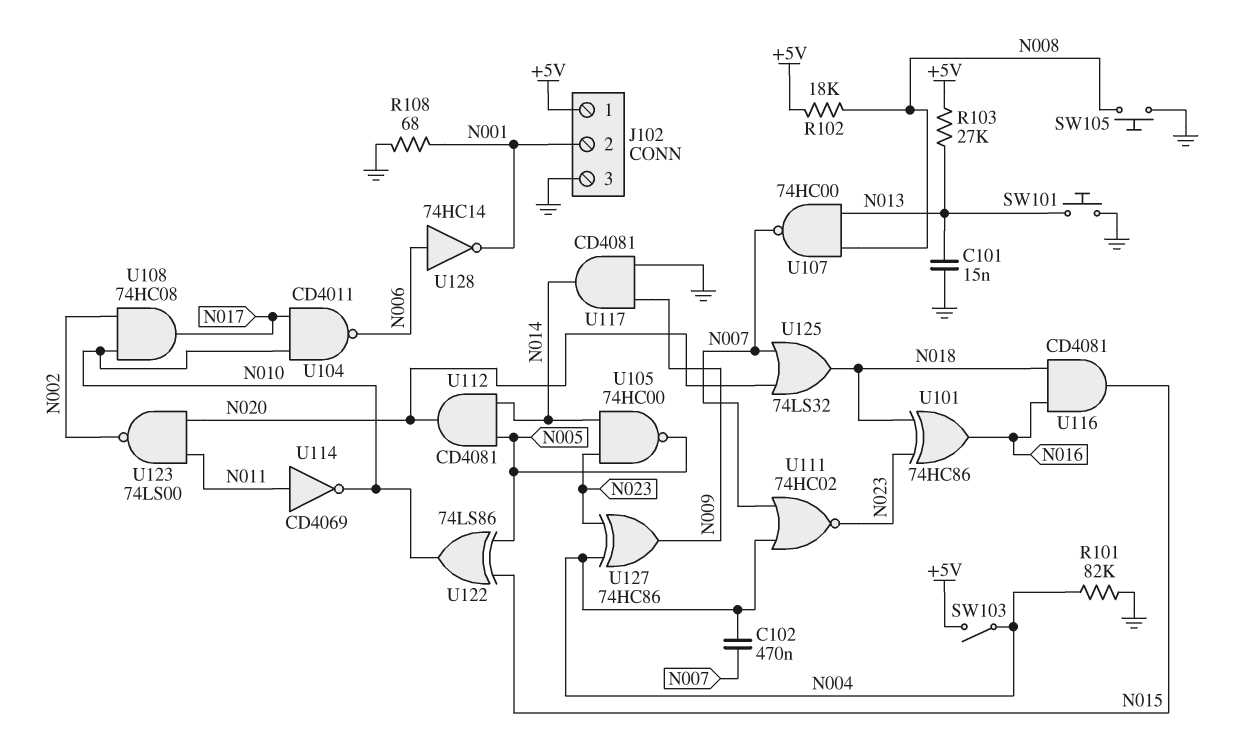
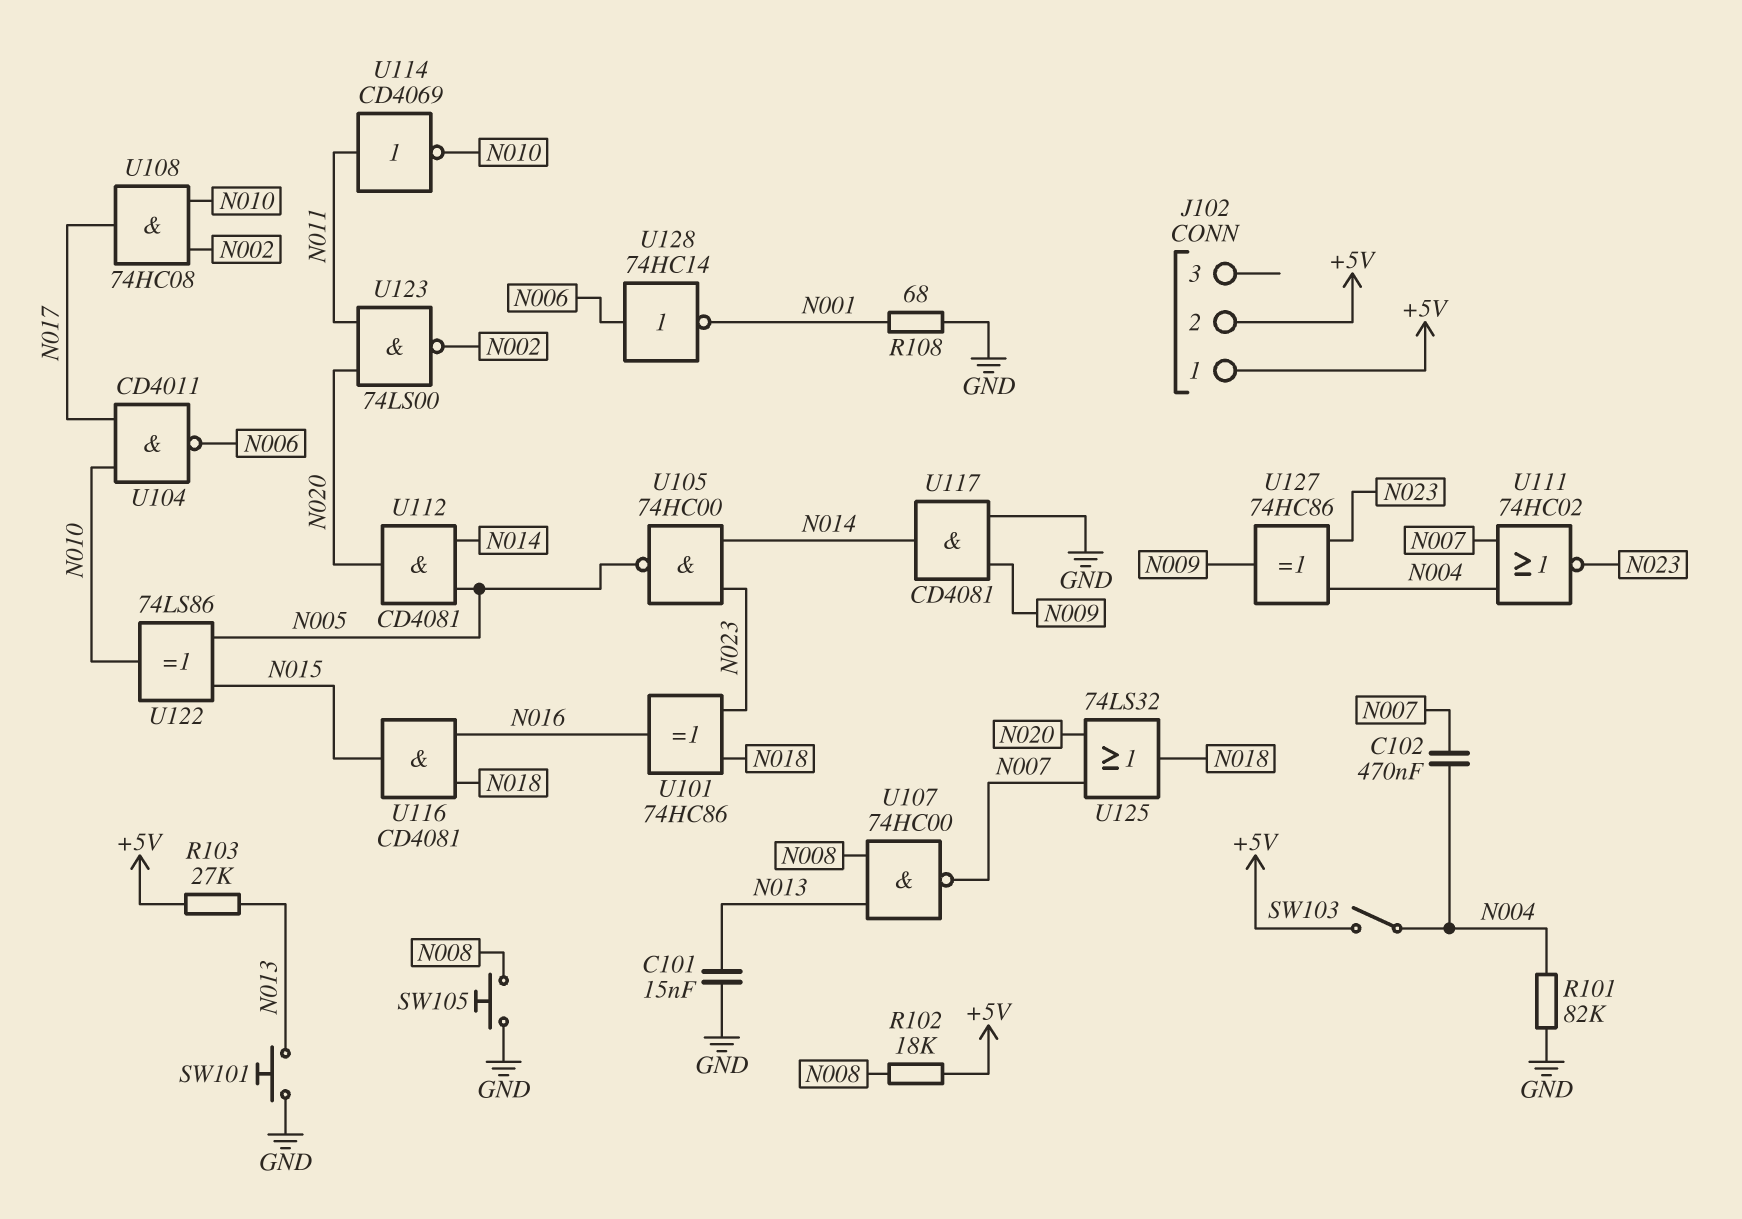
J102 pin 2: N001 -> +5V
J102 pin 3: GND -> none

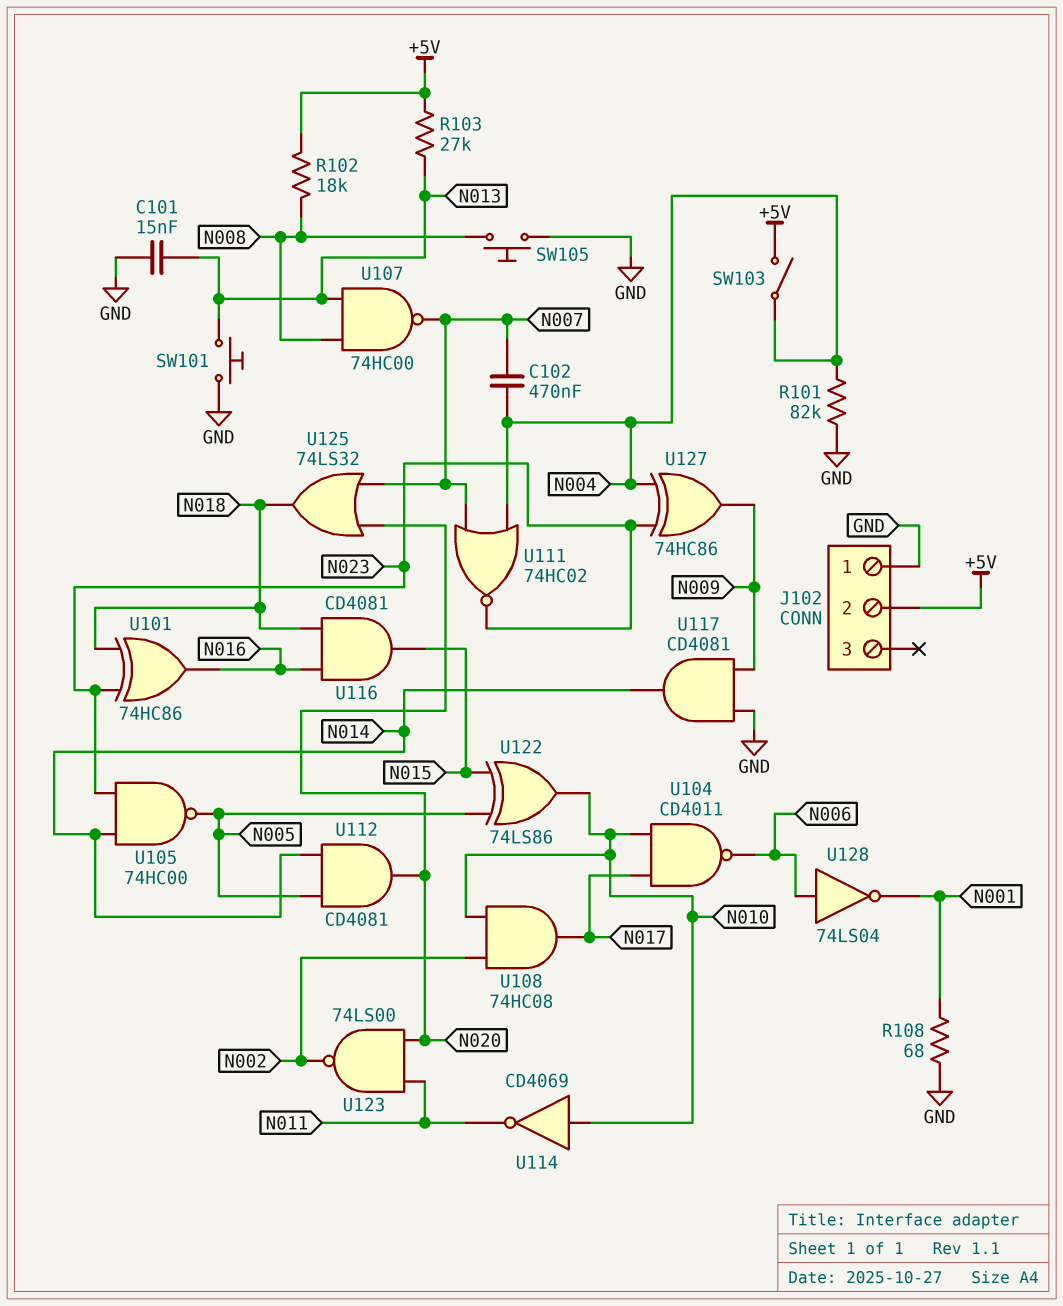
J102 pin 1: +5V -> GND
U114: NOT CD4069 (in N011, out N010) -> NOT CD4069 (in N010, out N011)
U128: NOT 74HC14 (in N006, out N001) -> NOT 74LS04 (in N006, out N001)

